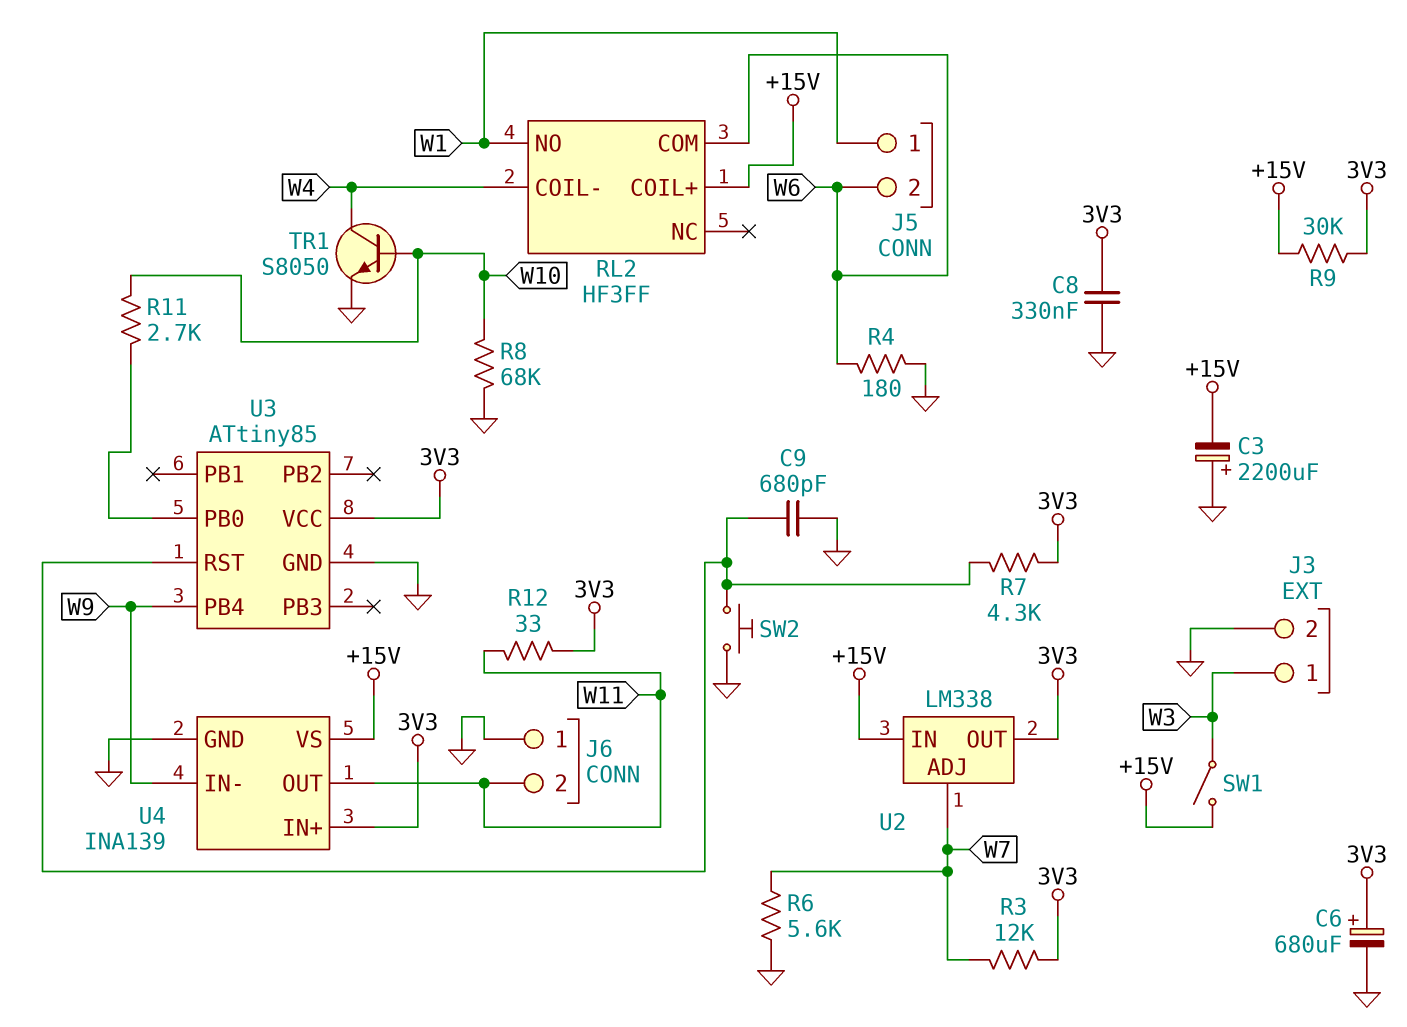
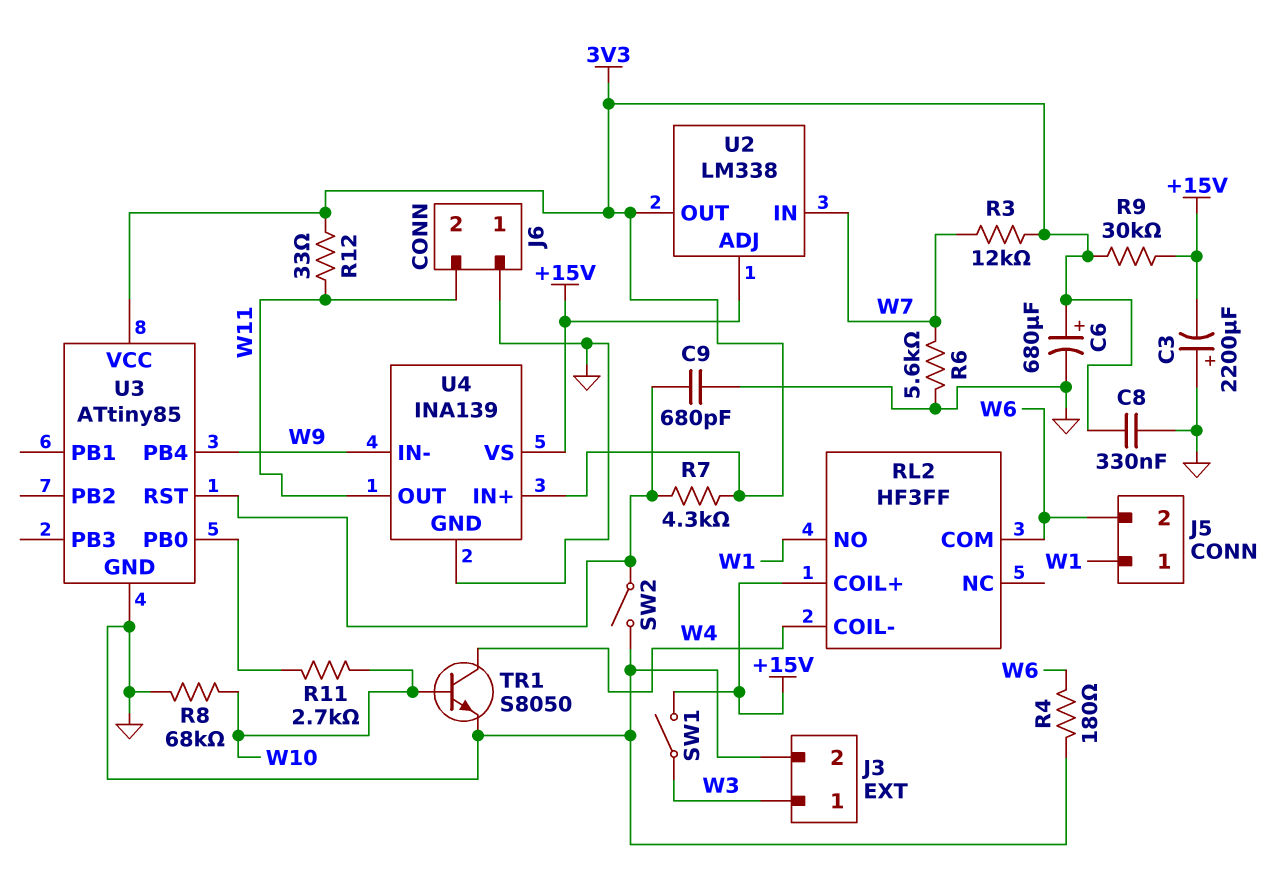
SW2: button (GND, U3/RST) -> switch (GND, U3/RST)
U2 pin ADJ: W7 -> +15V
U2 pin IN: +15V -> W7

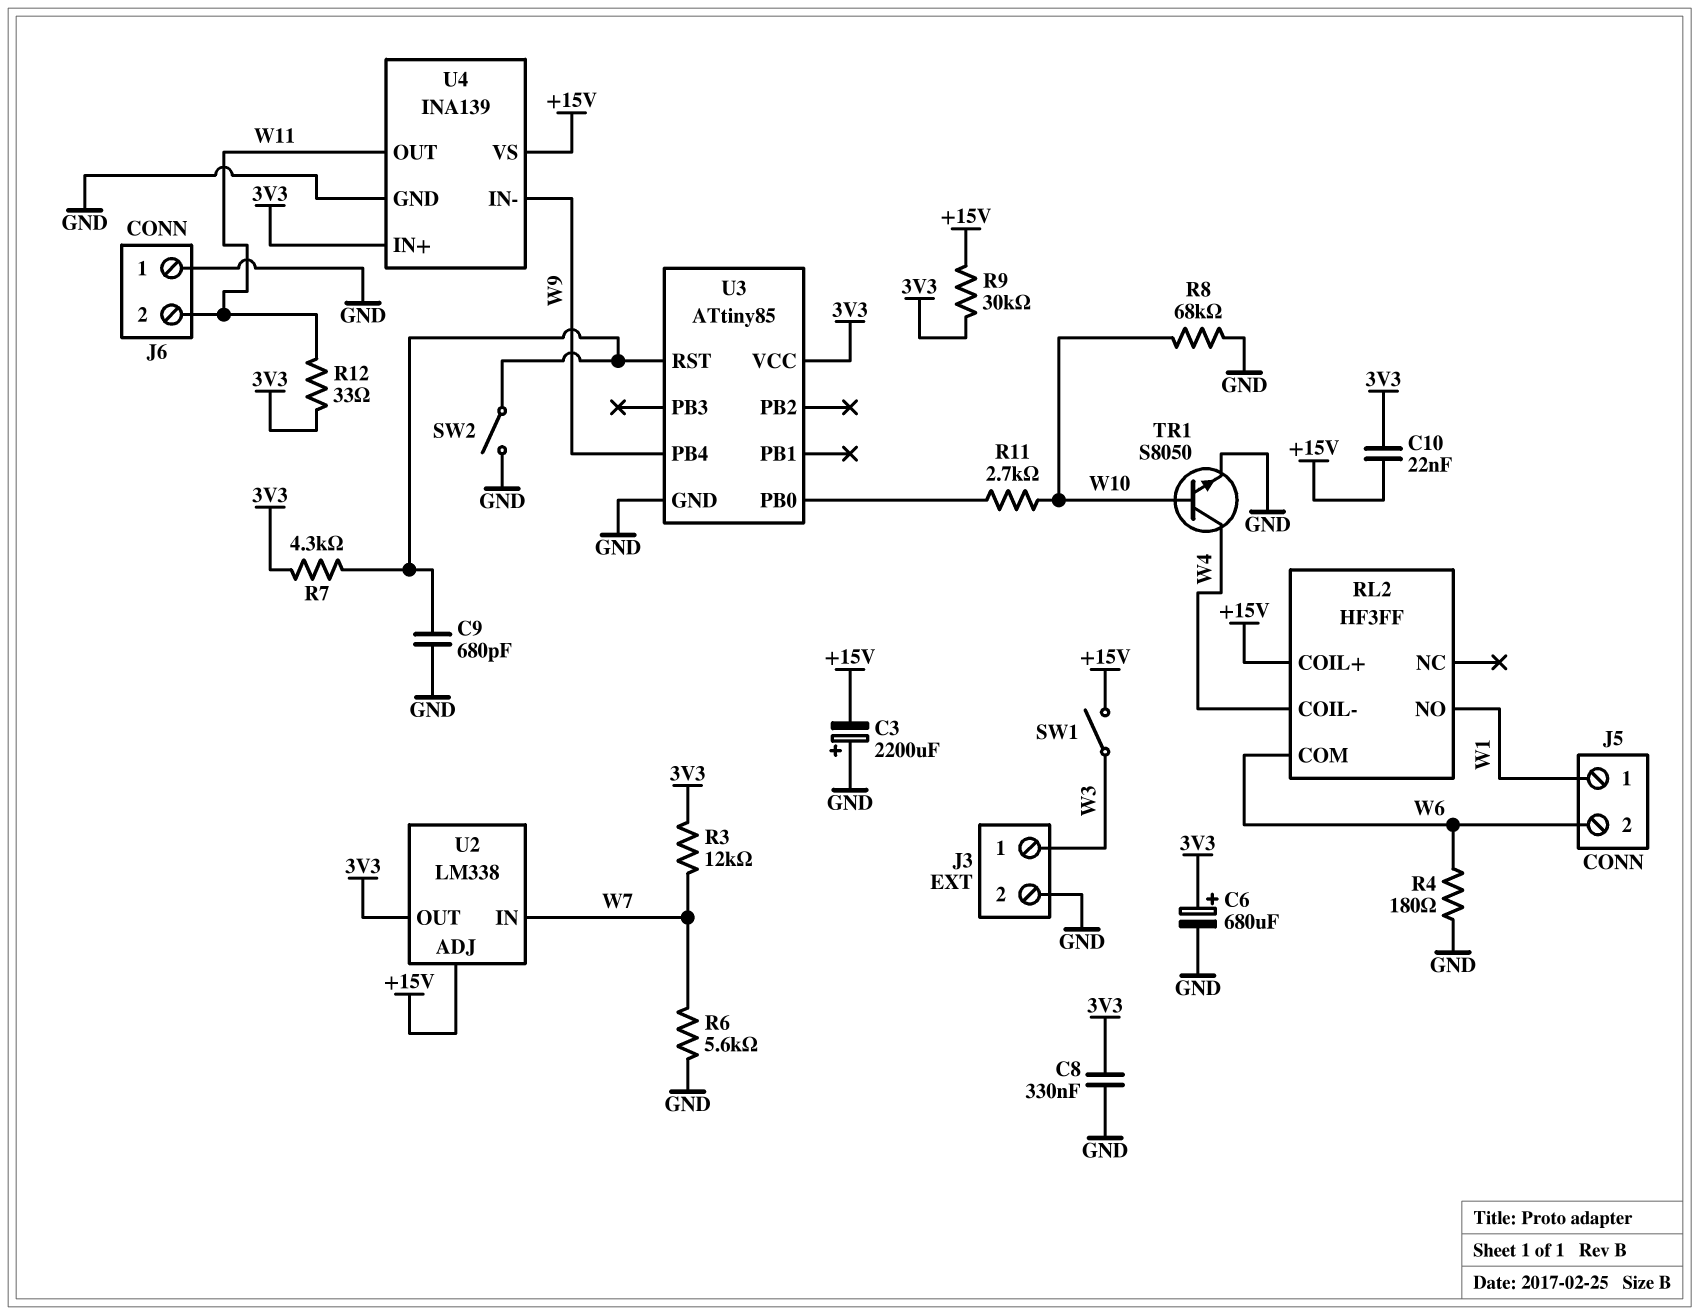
C10: none -> 22nF (+15V, 3V3)

